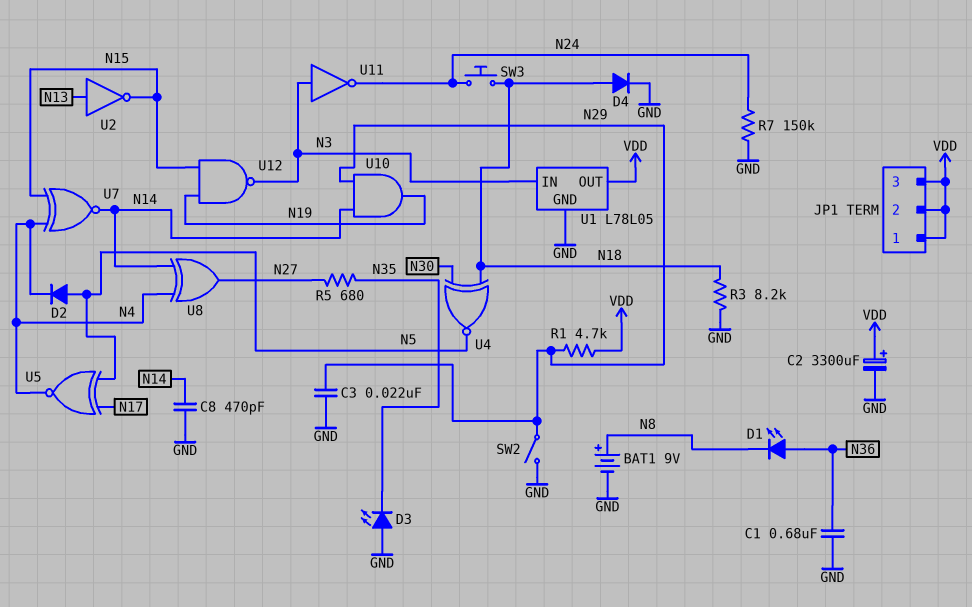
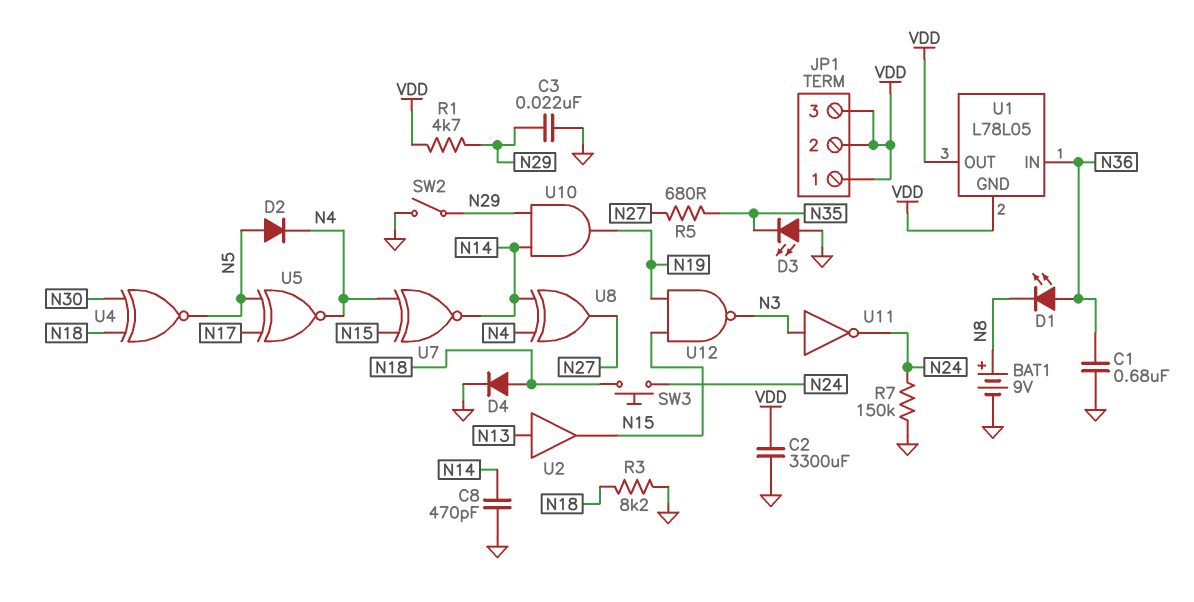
C2: 3300uF (plus VDD, minus GND) -> 3300uF (GND, VDD)
U1 pin GND: GND -> VDD
U1 pin IN: N3 -> N36
U2: NOT (in N13, out N15) -> buffer (in N13, out N15)

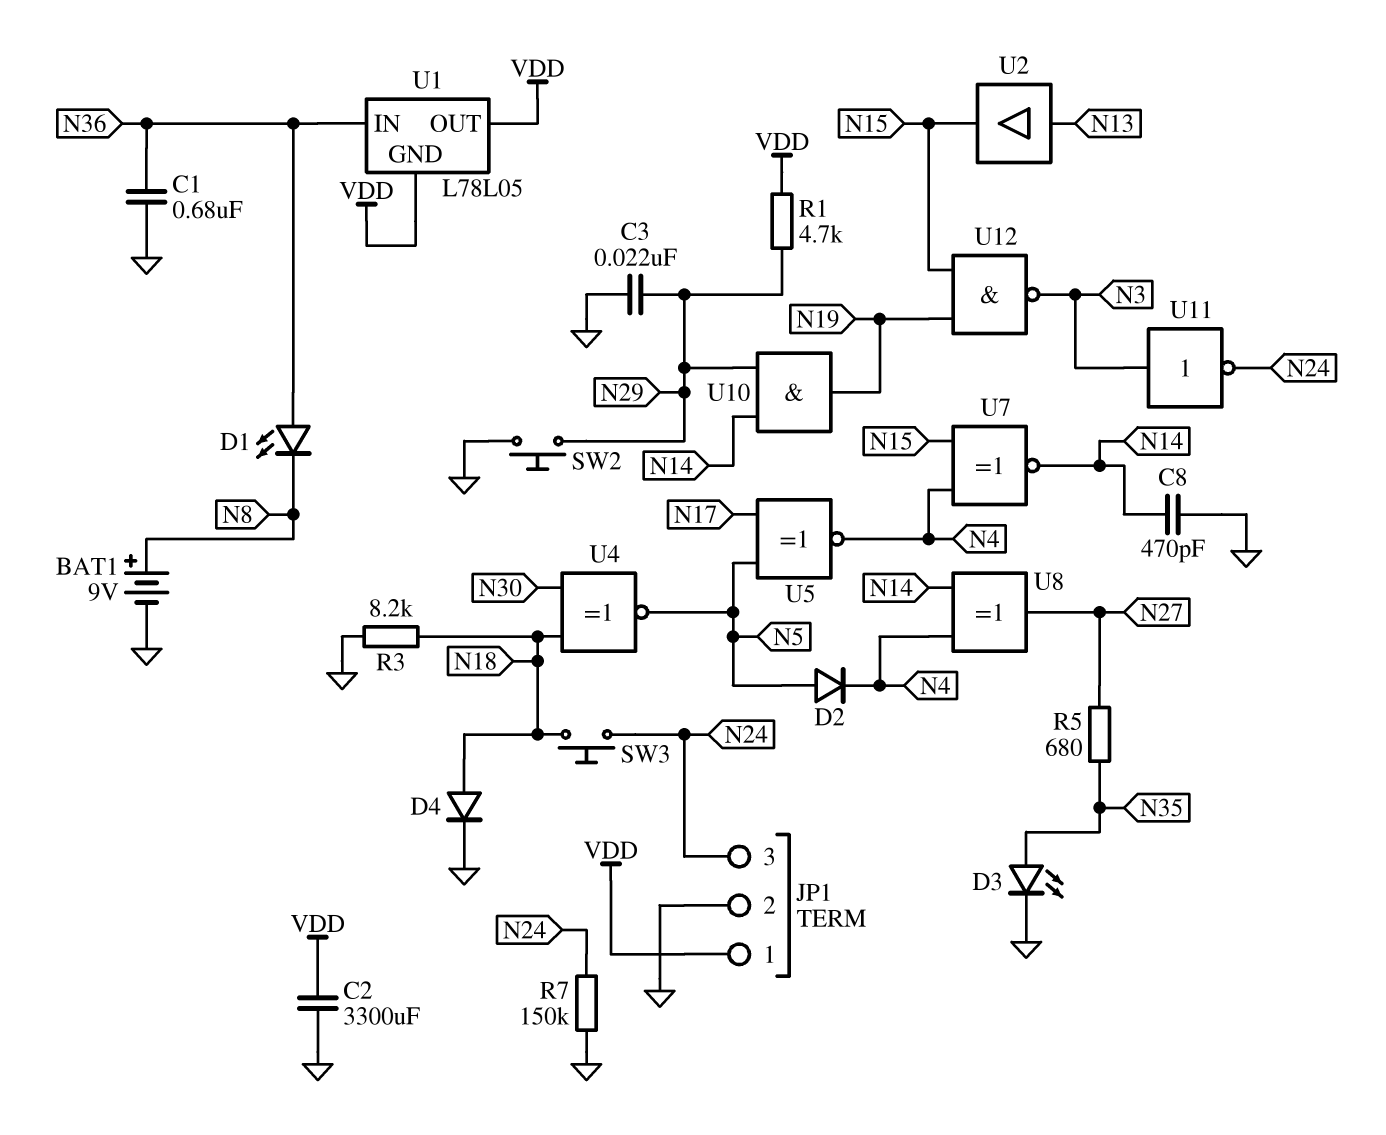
D3: LED (A GND, K N35) -> LED (A N35, K GND)
JP1 pin 2: VDD -> GND
JP1 pin 3: VDD -> N24
SW2: switch (GND, N29) -> button (GND, N29)

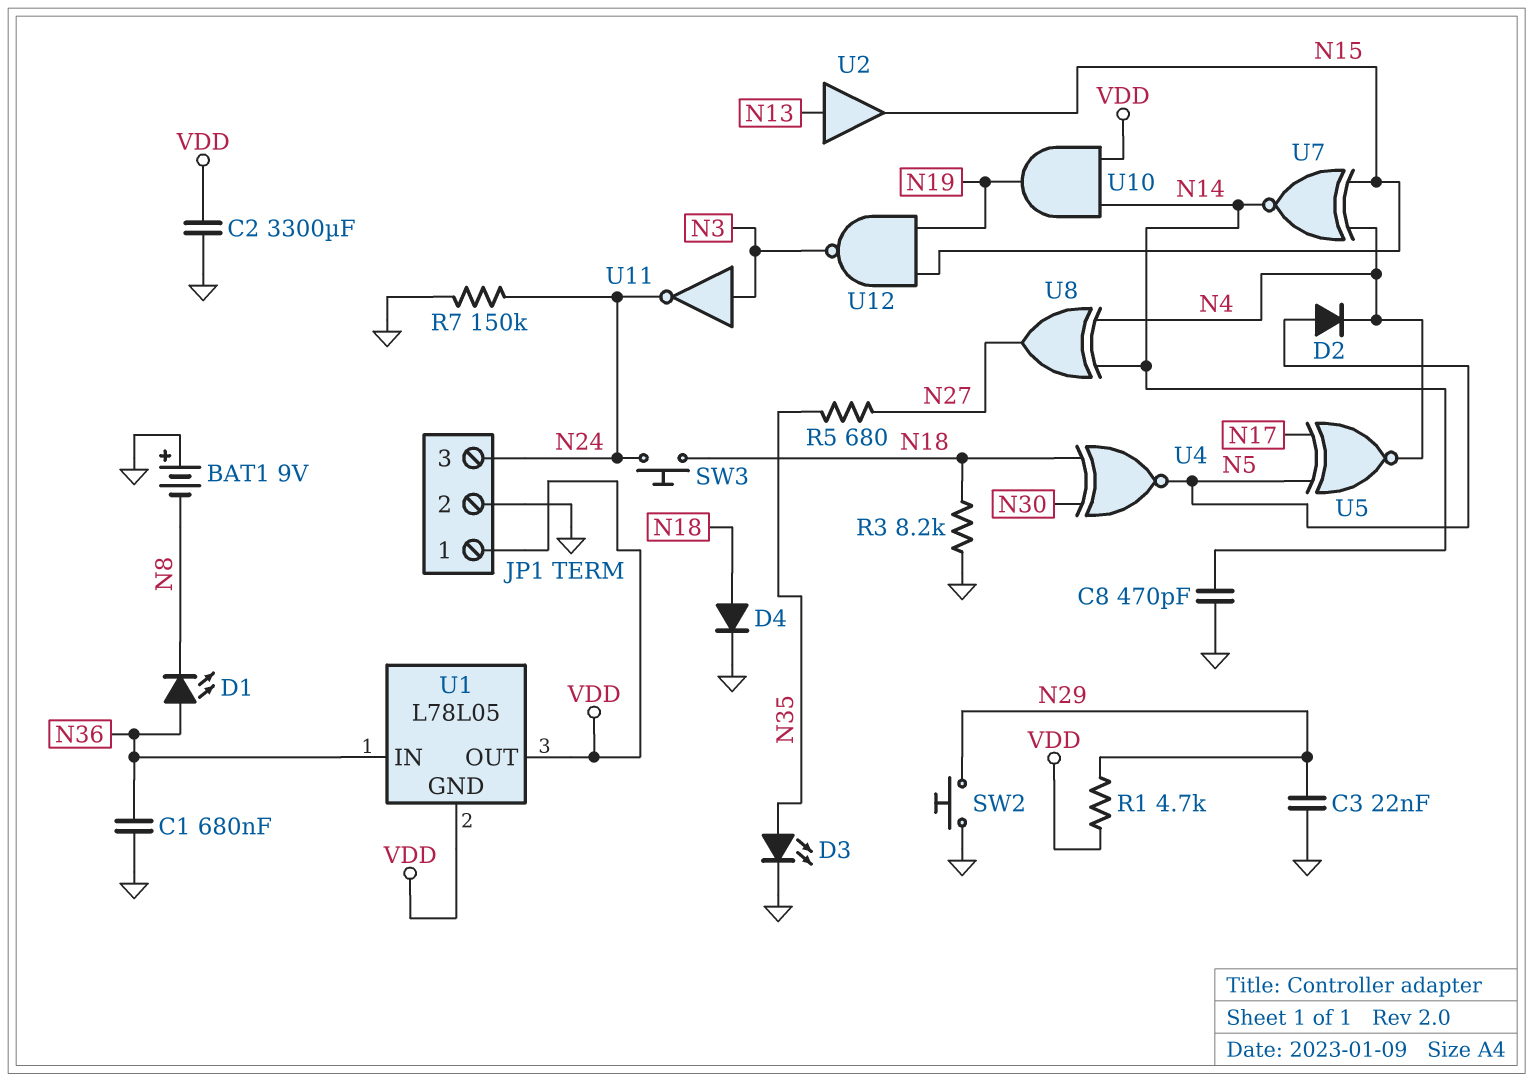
BAT1: 9V (plus N8, minus GND) -> 9V (plus GND, minus N8)
U10: AND (in N14, in N29, out N19) -> AND (in N14, in VDD, out N19)

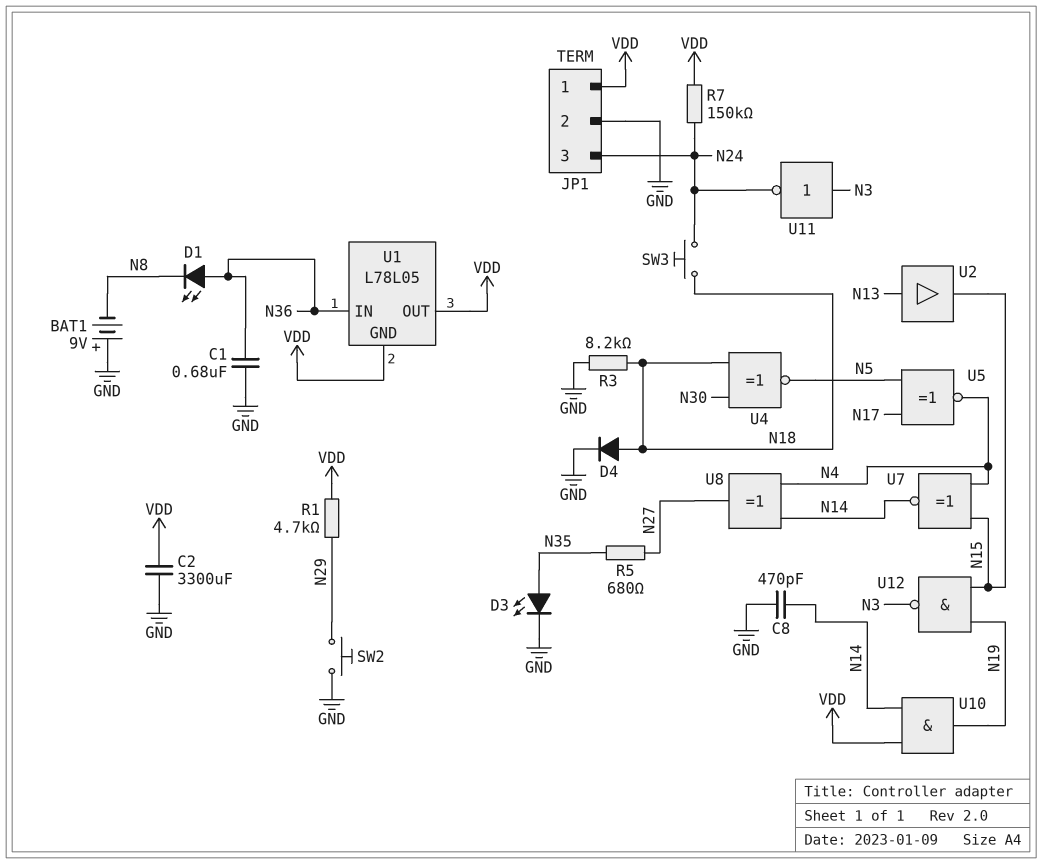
C3: 22nF (GND, N29) -> none
D2: diode (A N5, K N4) -> none
R7: 150k (GND, N24) -> 150k (N24, VDD)

